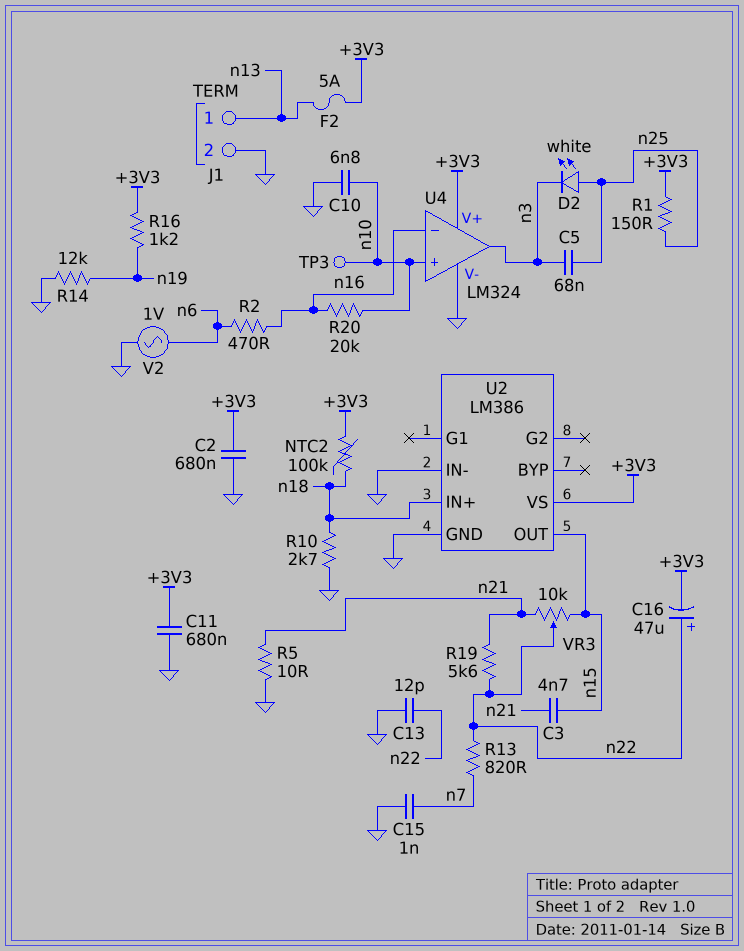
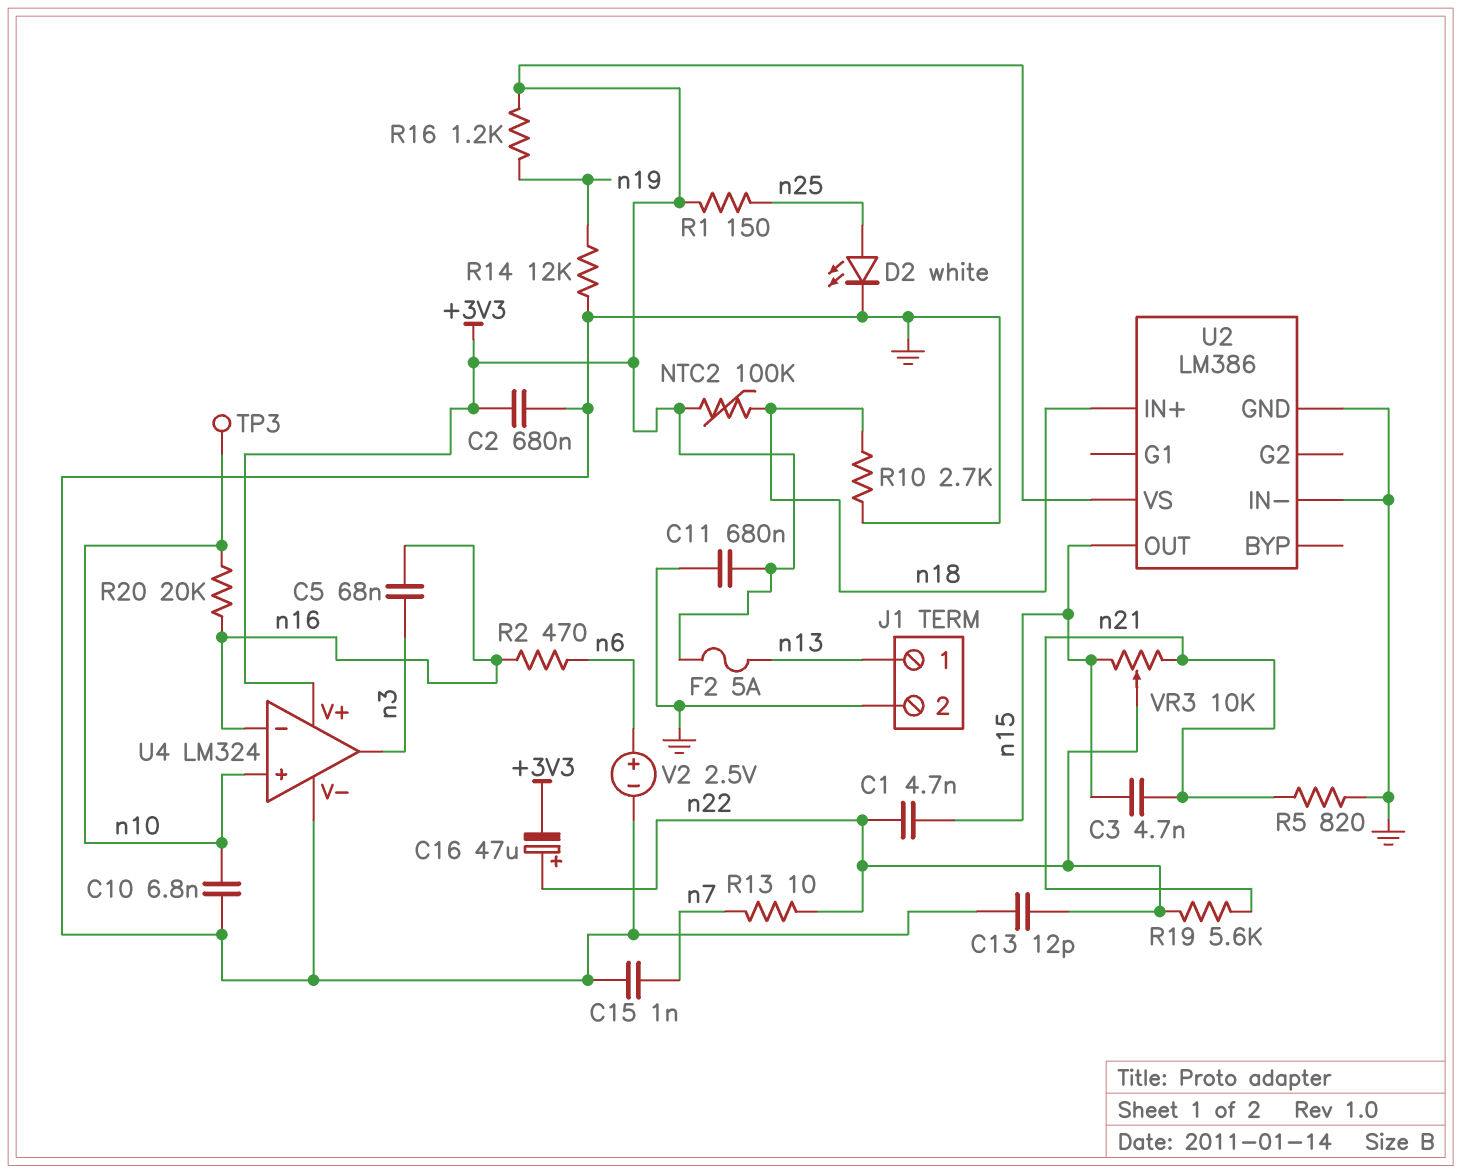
C1: none -> 4.7nF (n15, n22)
C5: 68nF (n3, n25) -> 68nF (n3, n16)
D2: LED white (A n25, K n3) -> LED white (A n25, K GND)
R5: 10 (GND, n21) -> 820 (GND, n21)
R13: 820 (n7, n22) -> 10 (n7, n22)
V2: AC 1V (GND, n6) -> 2.5V (plus n6, minus GND)

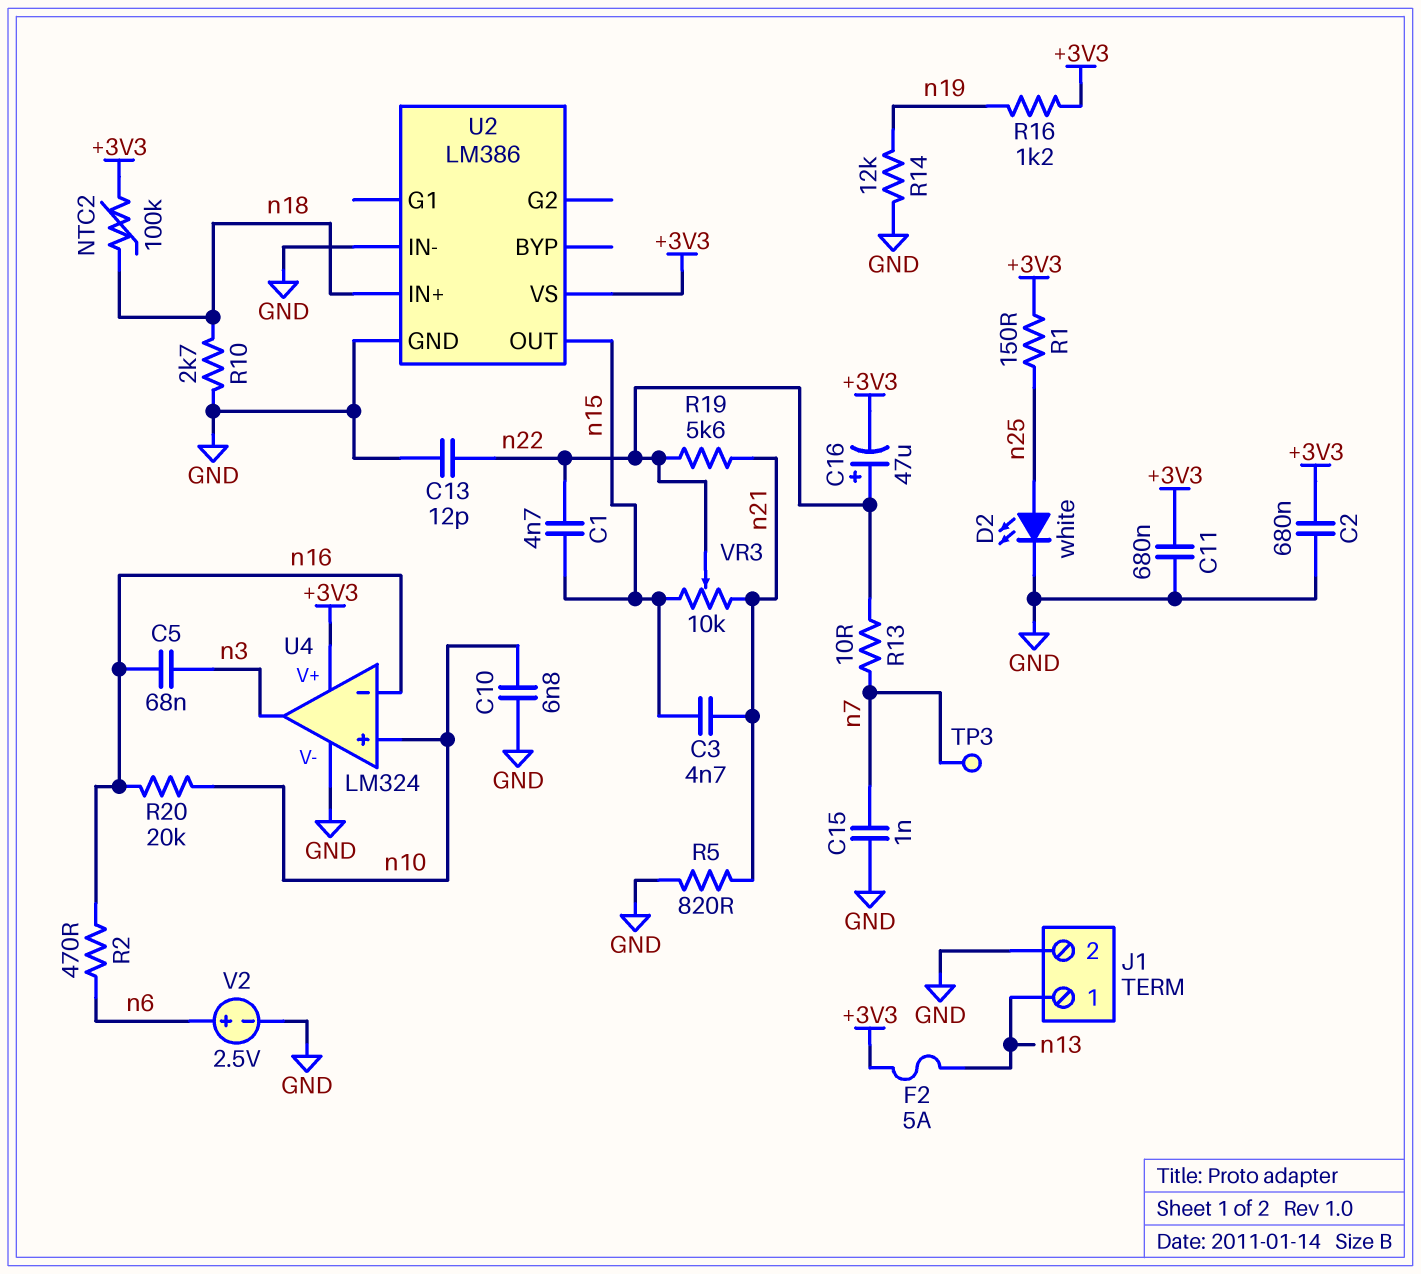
TP3: test point (n10) -> test point (n7)

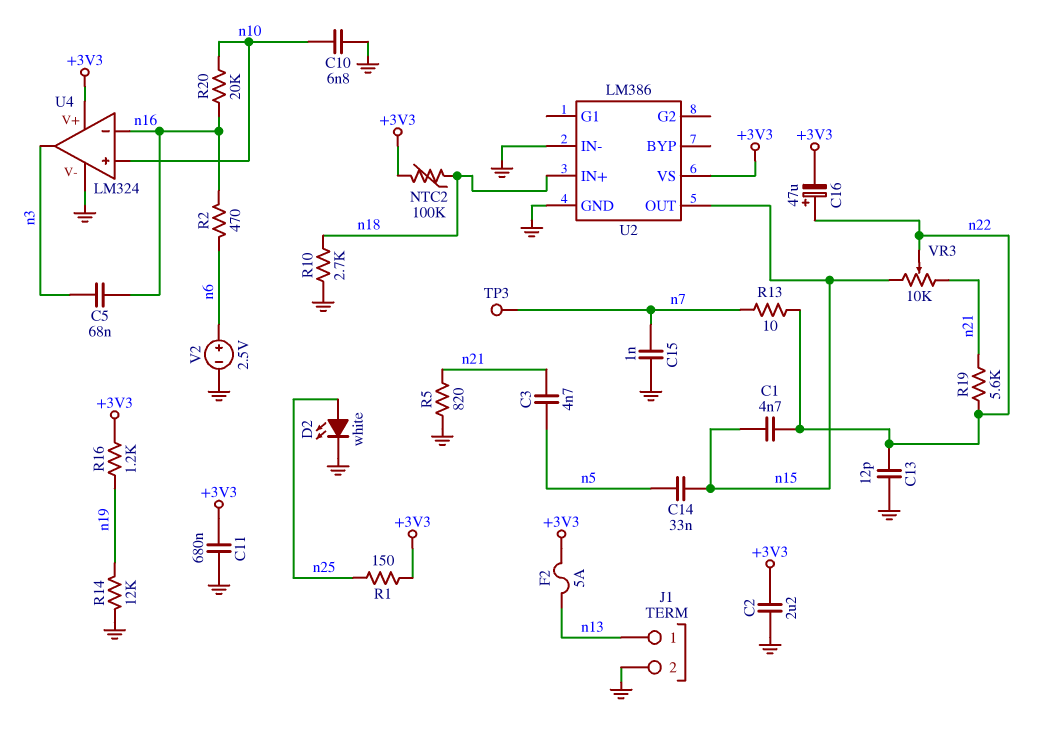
C2: 680nF (+3V3, GND) -> 2.2uF (+3V3, GND)
C3: 4.7nF (n15, n21) -> 4.7nF (n5, n21)
C14: none -> 33nF (n5, n15)

